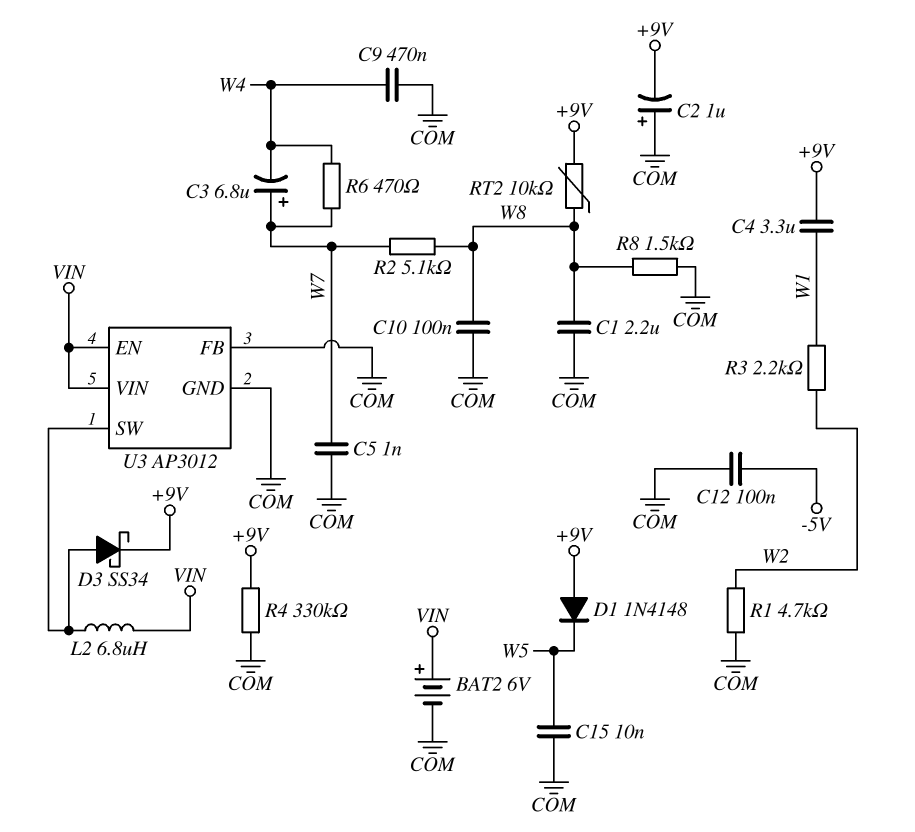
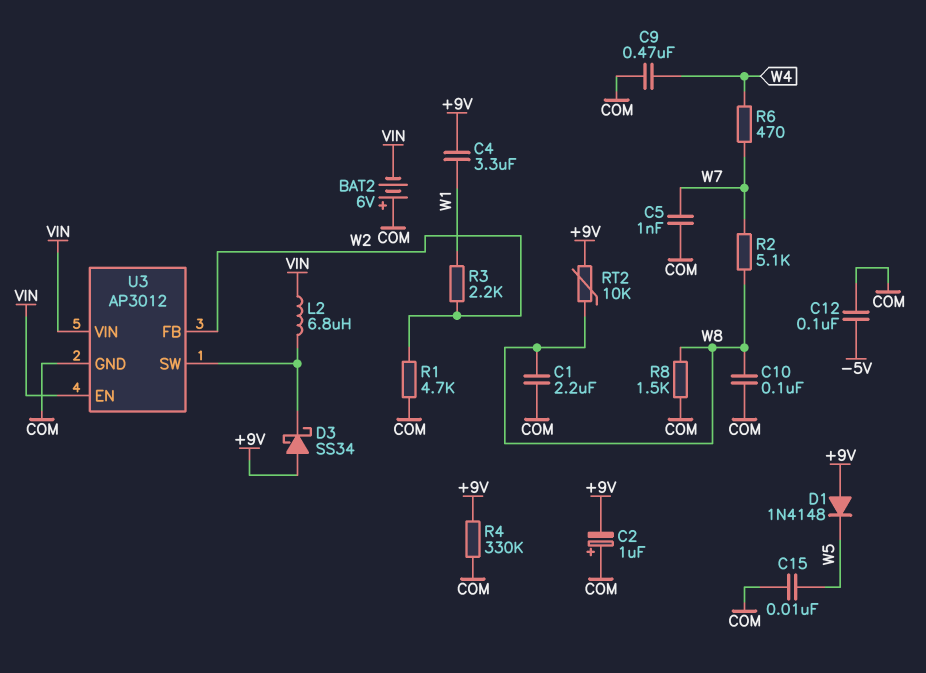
BAT2: 6V (plus VIN, minus COM) -> 6V (plus COM, minus VIN)
C3: 6.8uF (plus W7, minus W4) -> none
D3: schottky SS34 (A U3/SW, K +9V) -> schottky SS34 (A +9V, K U3/SW)
U3 pin FB: COM -> W2

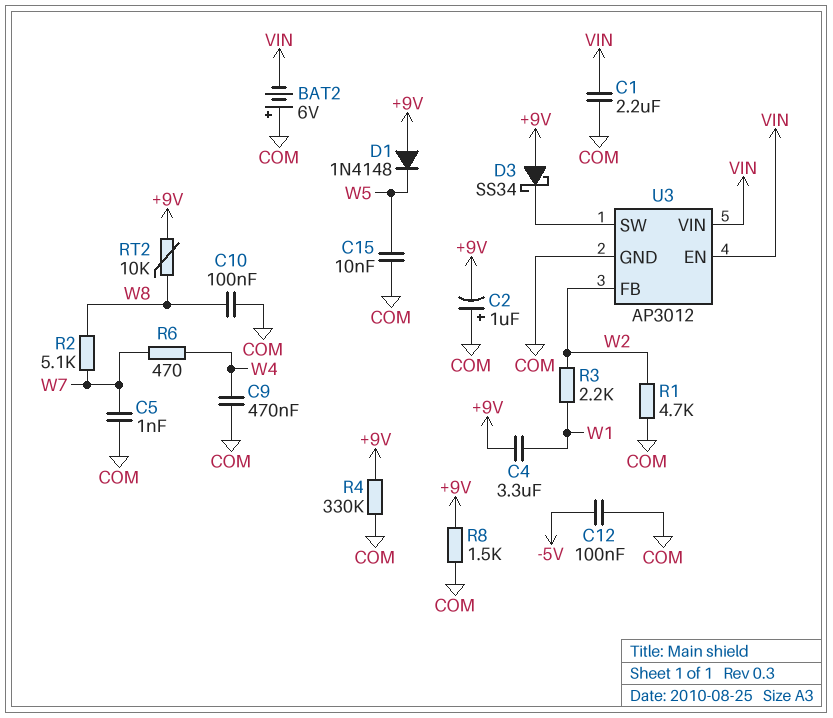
C1: 2.2uF (COM, W8) -> 2.2uF (COM, VIN)
L2: 6.8uH (U3/SW, VIN) -> none
R8: 1.5k (COM, W8) -> 1.5k (+9V, COM)

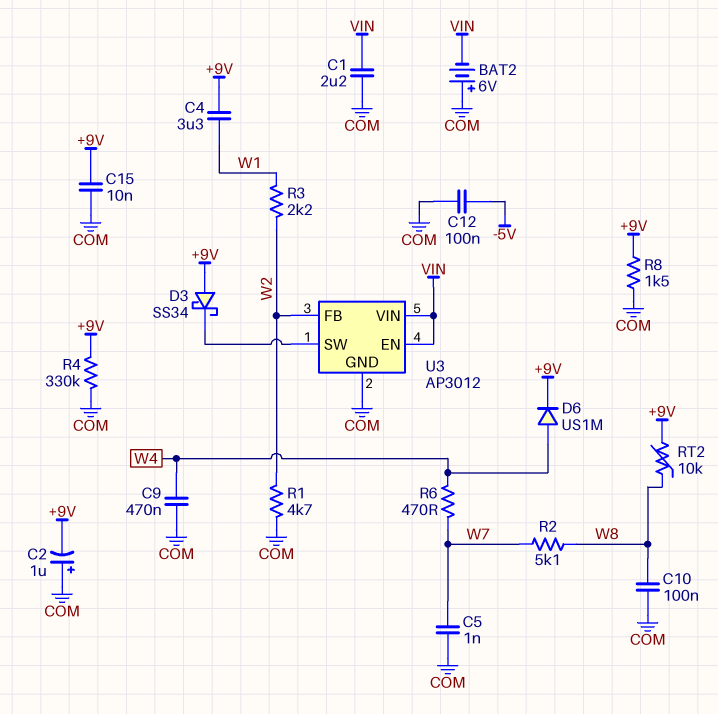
C15: 10nF (COM, W5) -> 10nF (+9V, COM)
D1: diode 1N4148 (A +9V, K W5) -> none
D6: none -> diode US1M (A W4, K +9V)

